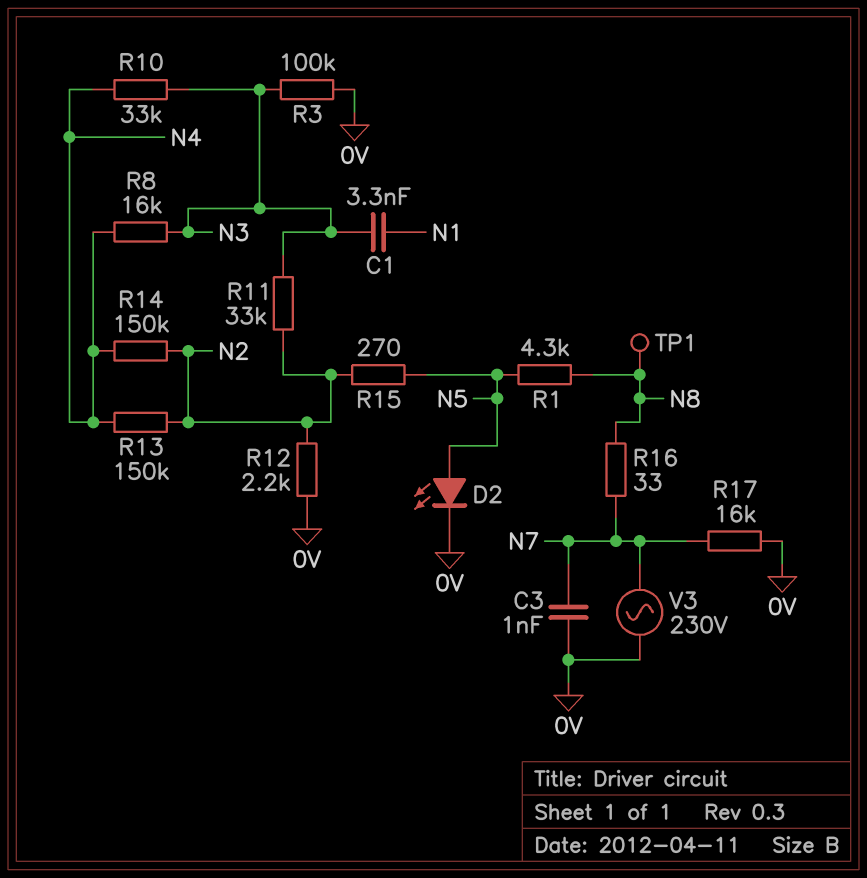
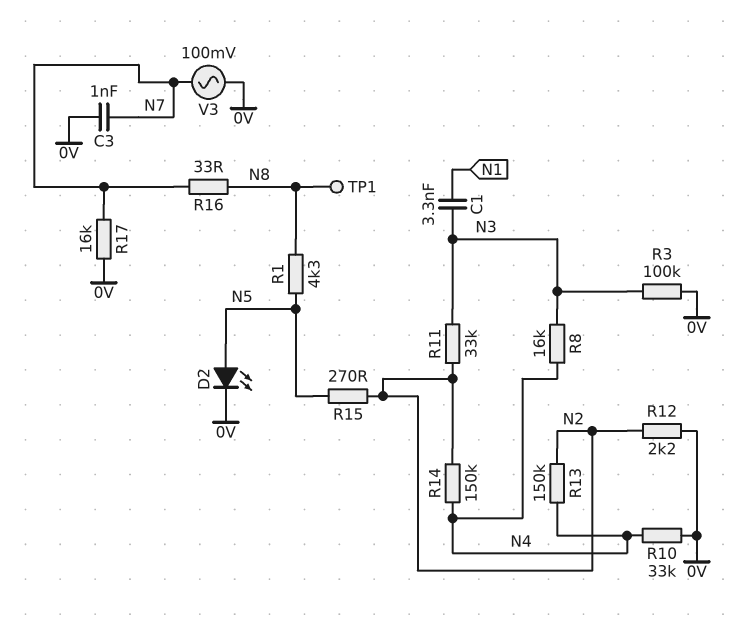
R10: 33k (N3, N4) -> 33k (0V, N4)
V3: AC 230V (0V, N7) -> AC 100mV (0V, N7)

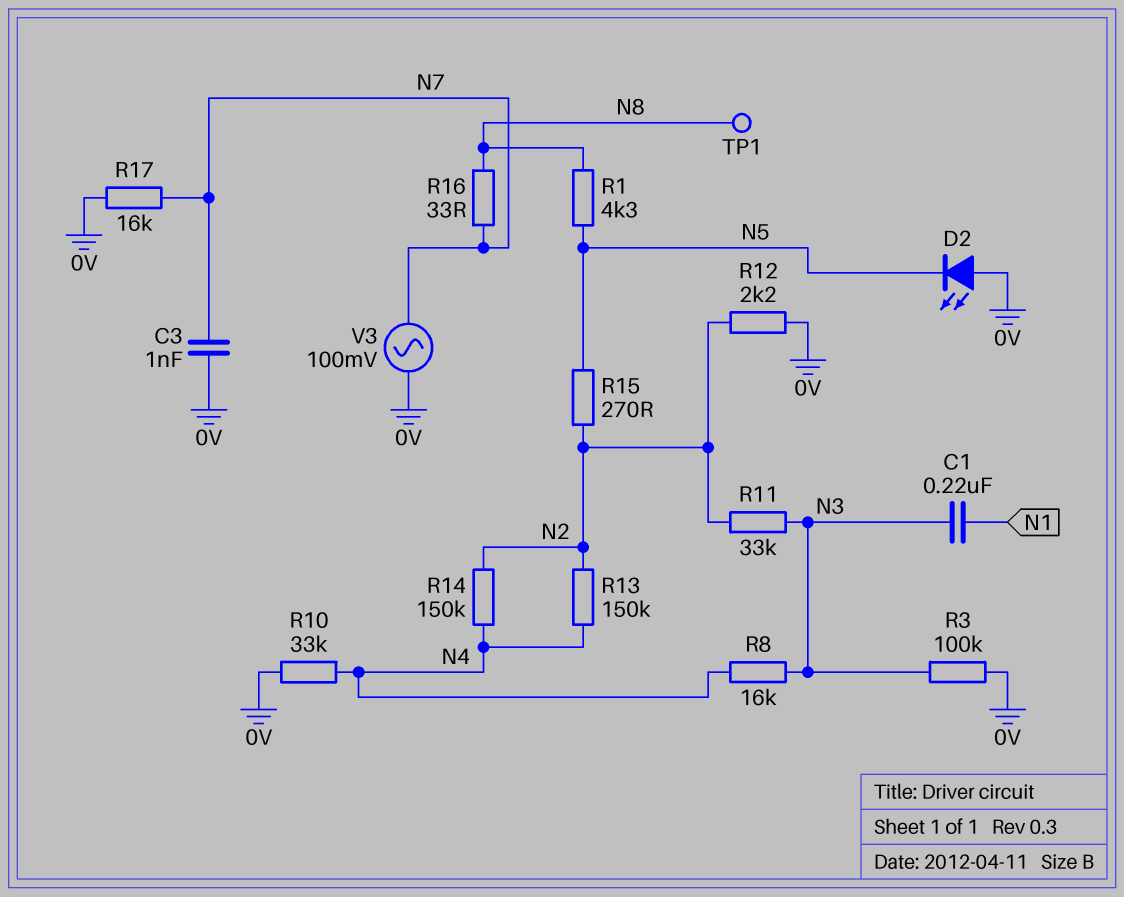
C1: 3.3nF (N1, N3) -> 220nF (N1, N3)
D2: LED (A N5, K 0V) -> LED (A 0V, K N5)

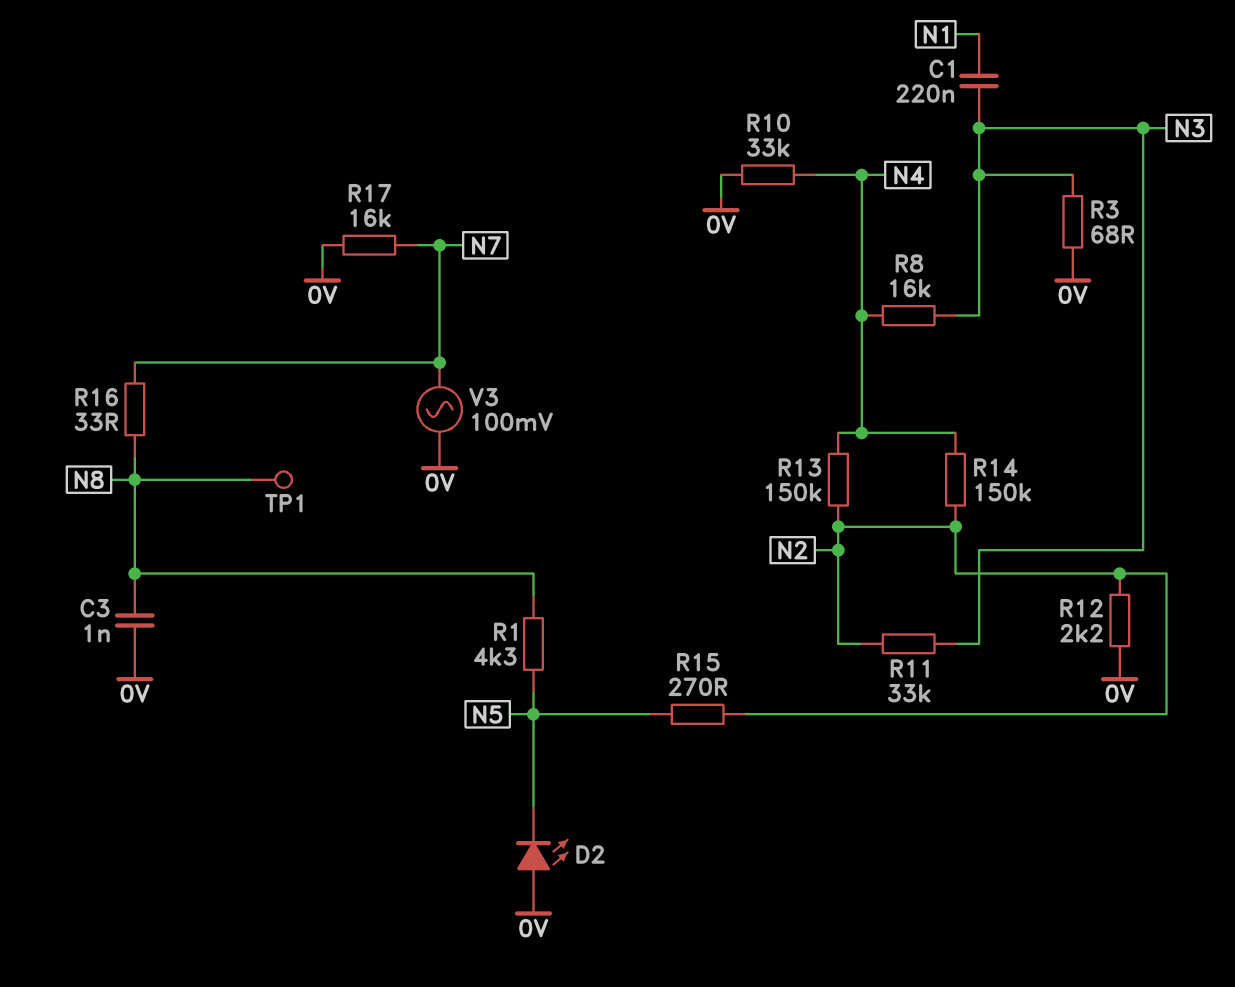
C3: 1nF (0V, N7) -> 1nF (0V, N8)
R3: 100k (0V, N3) -> 68 (0V, N3)

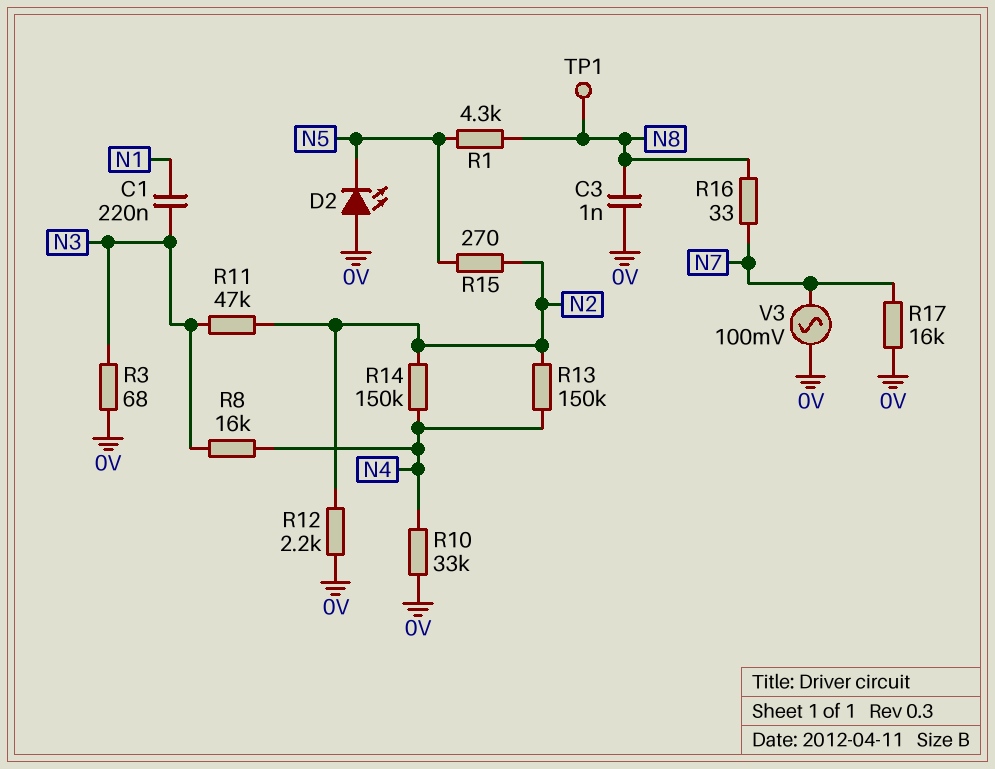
R11: 33k (N2, N3) -> 47k (N2, N3)

